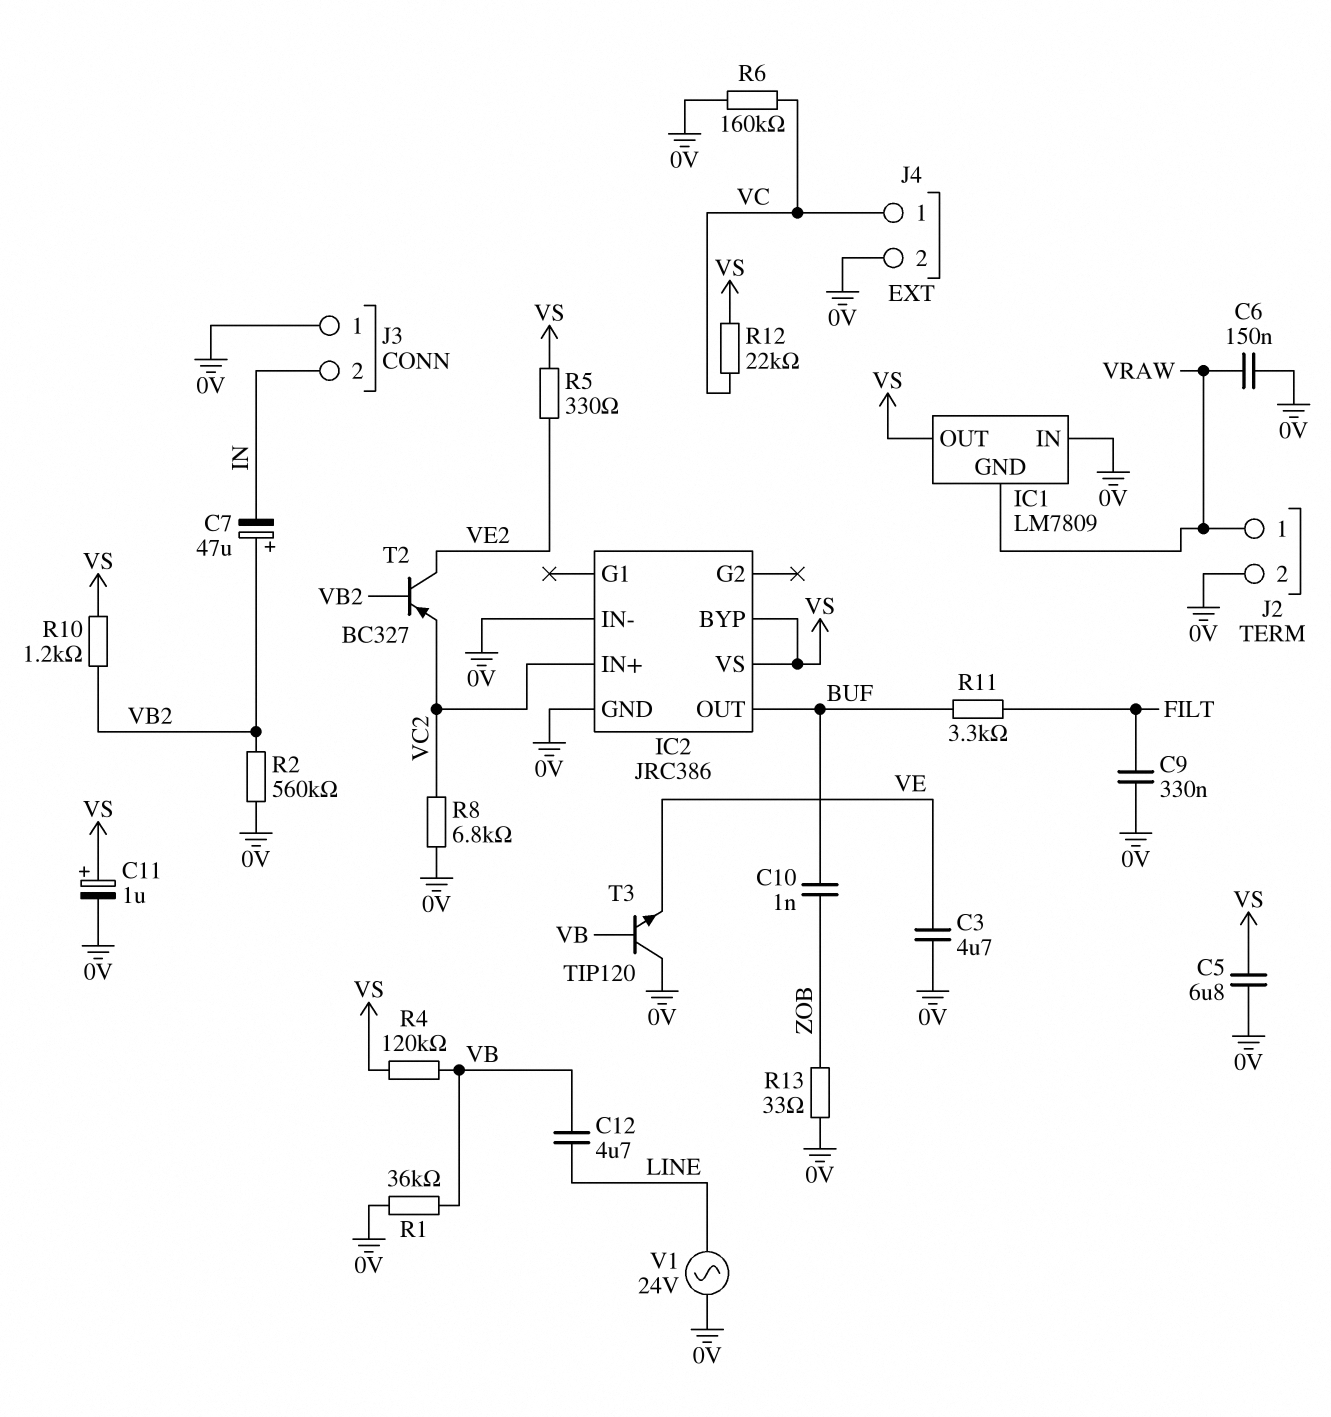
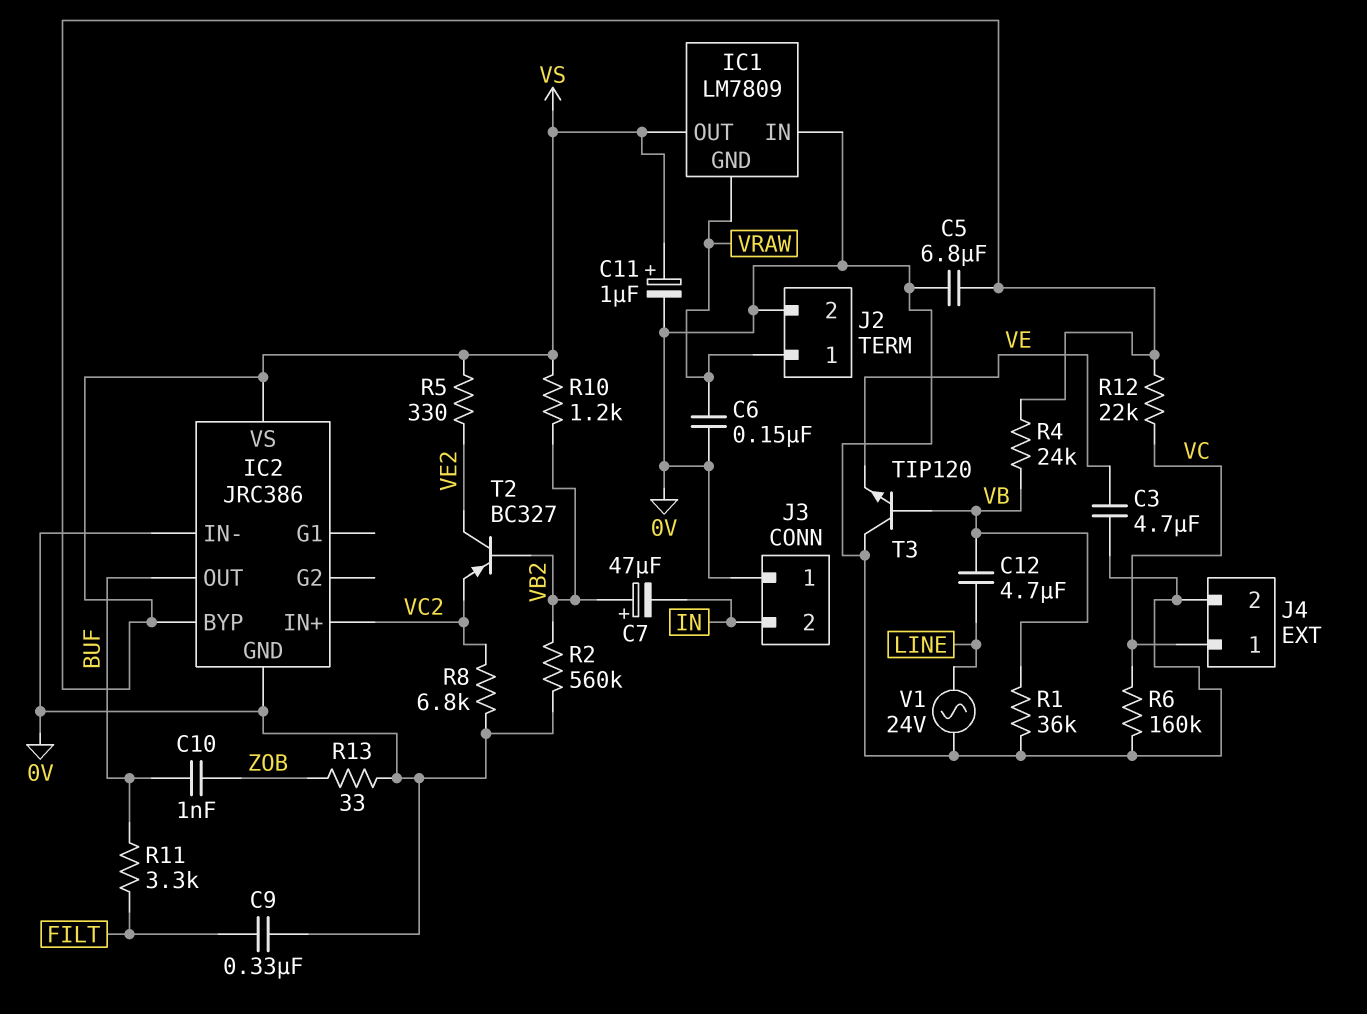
R4: 120k (VB, VS) -> 24k (VB, VS)

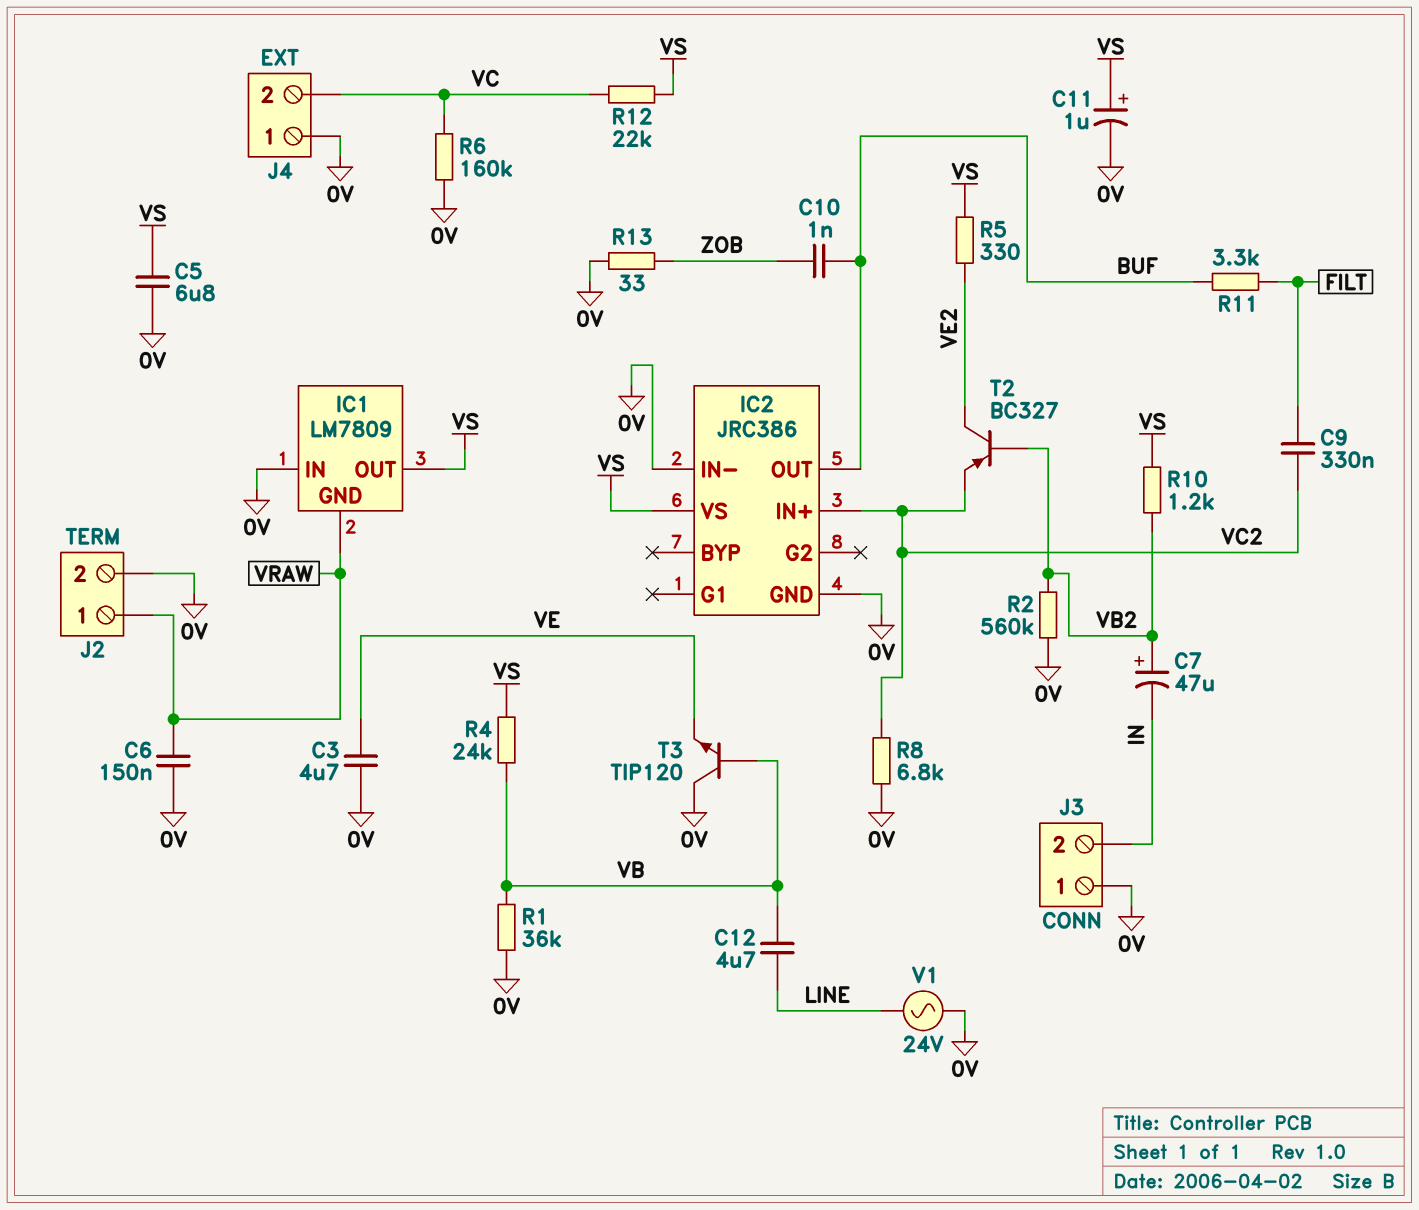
C9: 330nF (0V, FILT) -> 330nF (FILT, VC2)
IC2 pin BYP: VS -> none
J4 pin 1: VC -> 0V
J4 pin 2: 0V -> VC

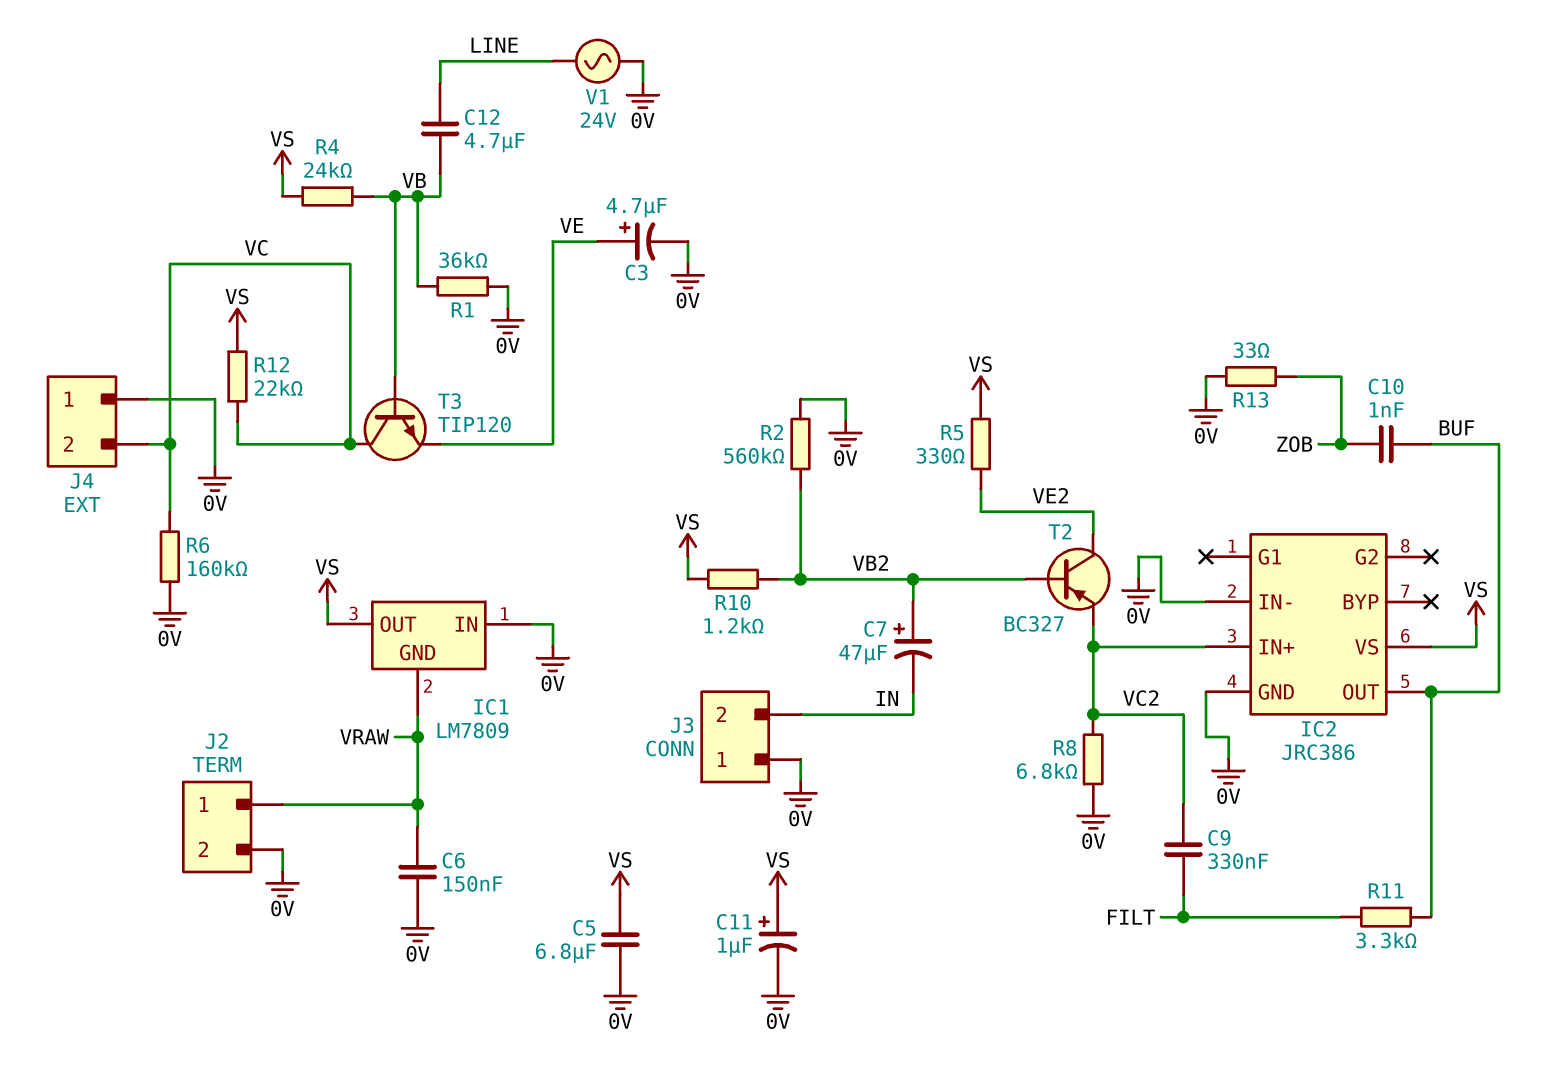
C3: 4.7uF (0V, VE) -> 4.7uF (plus VE, minus 0V)
T3: NPN TIP120 (B VB, C 0V, E VE) -> NPN TIP120 (B VB, C VC, E VE)

